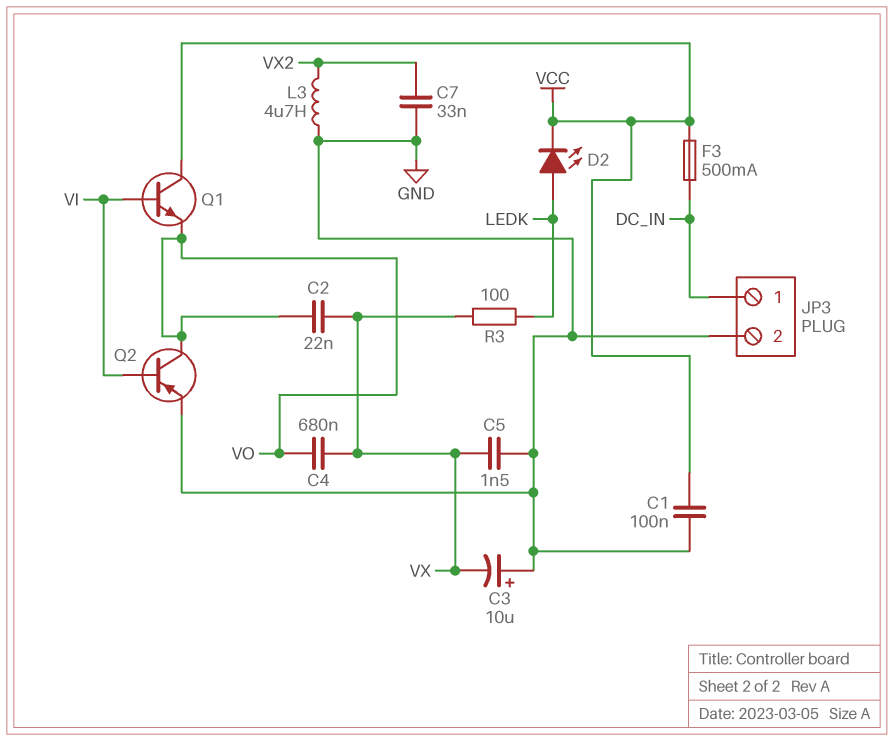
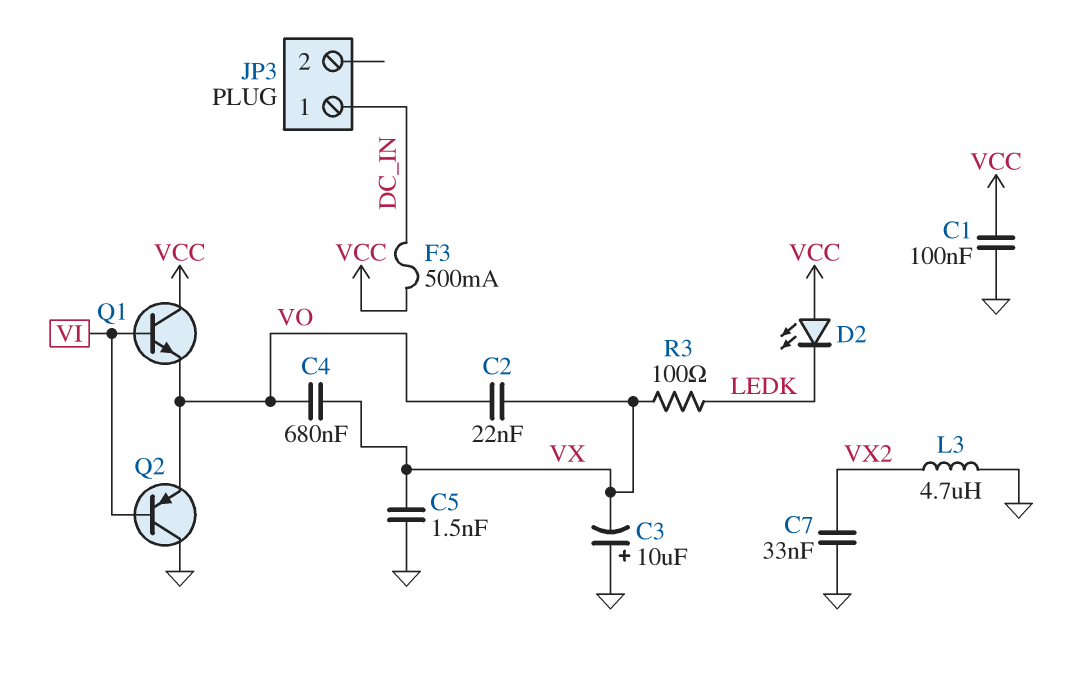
D2: LED (A LEDK, K VCC) -> LED (A VCC, K LEDK)
JP3 pin 2: GND -> none
Q2: PNP (B VI, C VO, E GND) -> PNP (B VI, C GND, E VO)

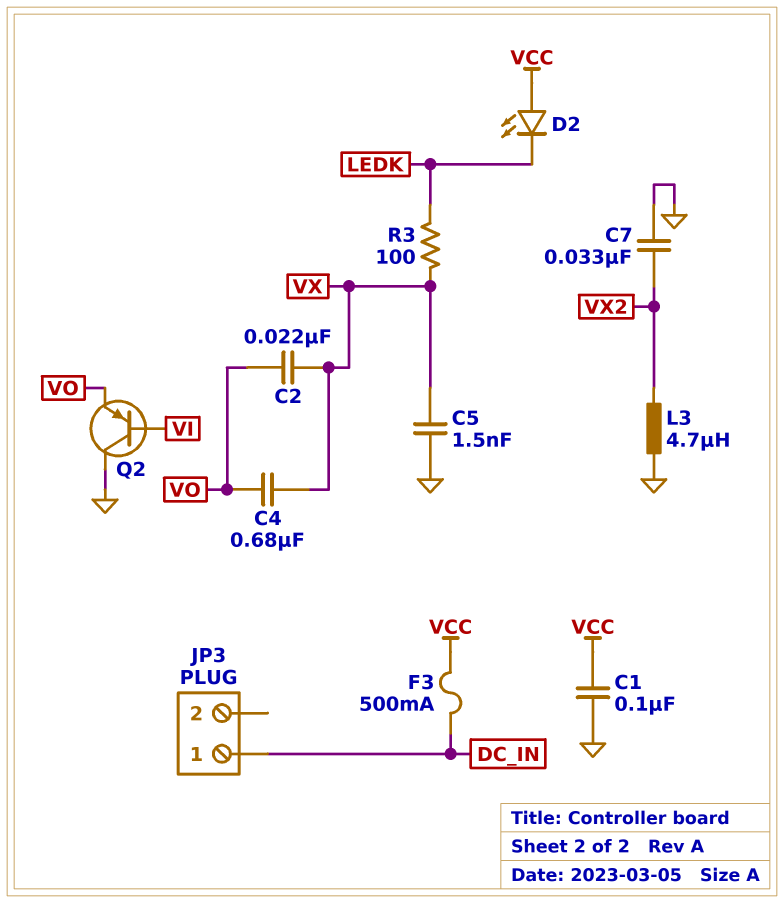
C3: 10uF (plus GND, minus VX) -> none
Q1: NPN (B VI, C VCC, E VO) -> none

